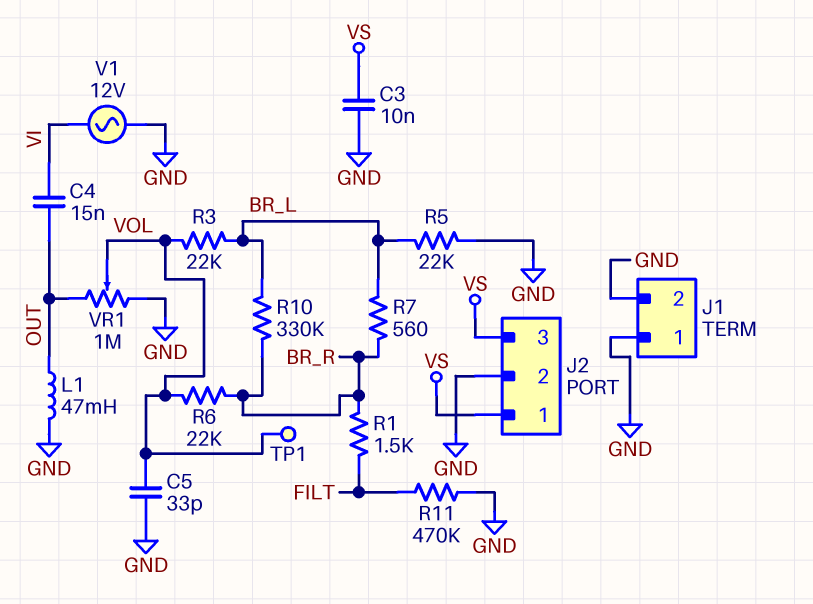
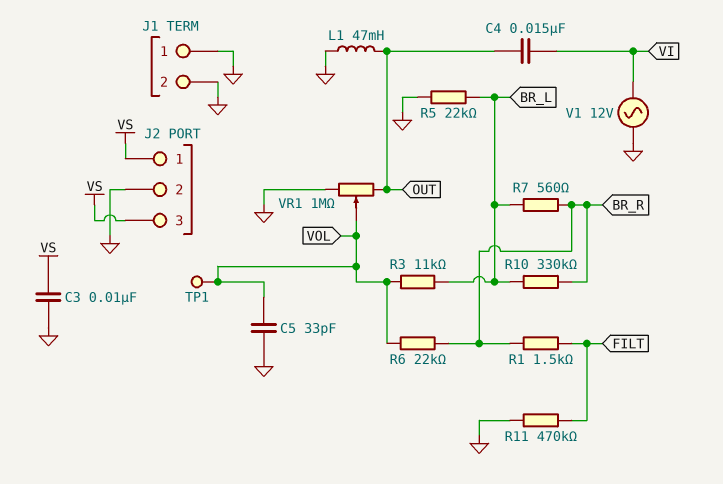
R3: 22k (BR_L, VOL) -> 11k (BR_L, VOL)

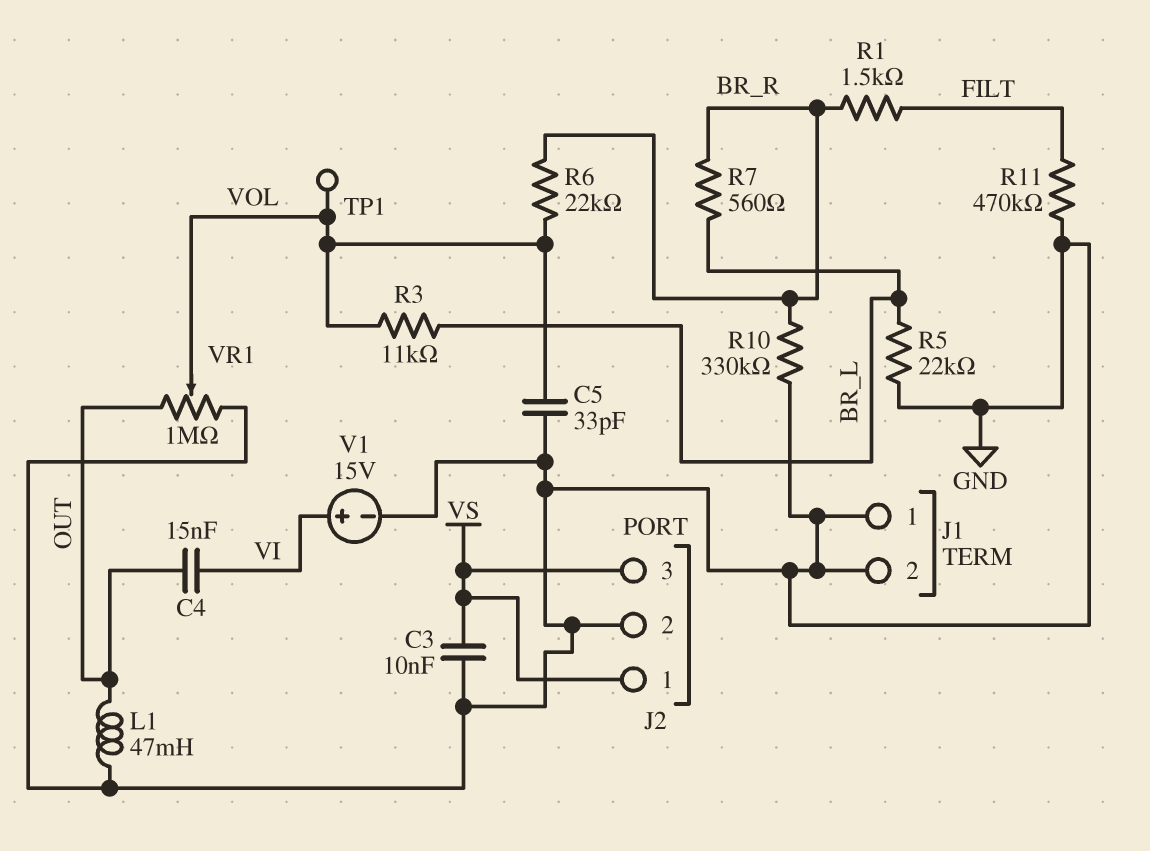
R10: 330k (BR_L, BR_R) -> 330k (BR_R, GND)
V1: AC 12V (GND, VI) -> 15V (plus VI, minus GND)

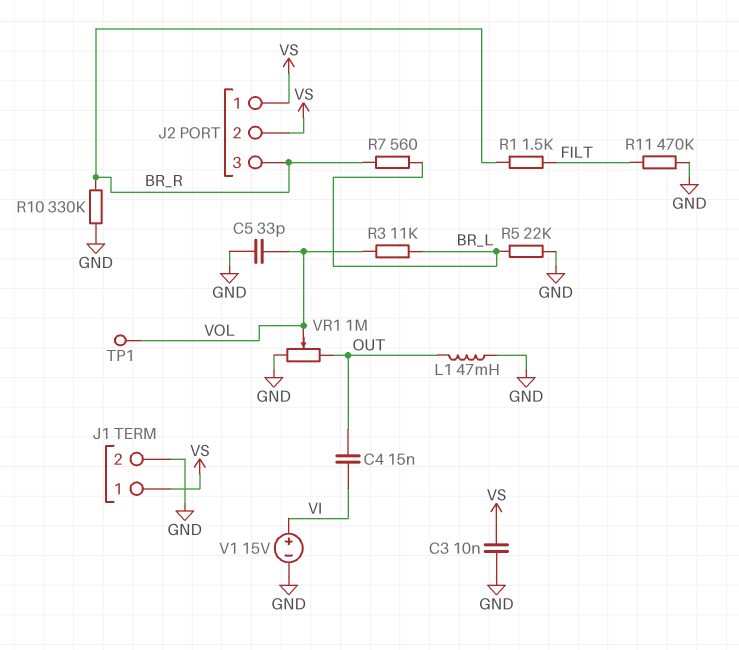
J1 pin 1: GND -> VS
J2 pin 2: GND -> VS
J2 pin 3: VS -> BR_R
R6: 22k (BR_R, VOL) -> none

